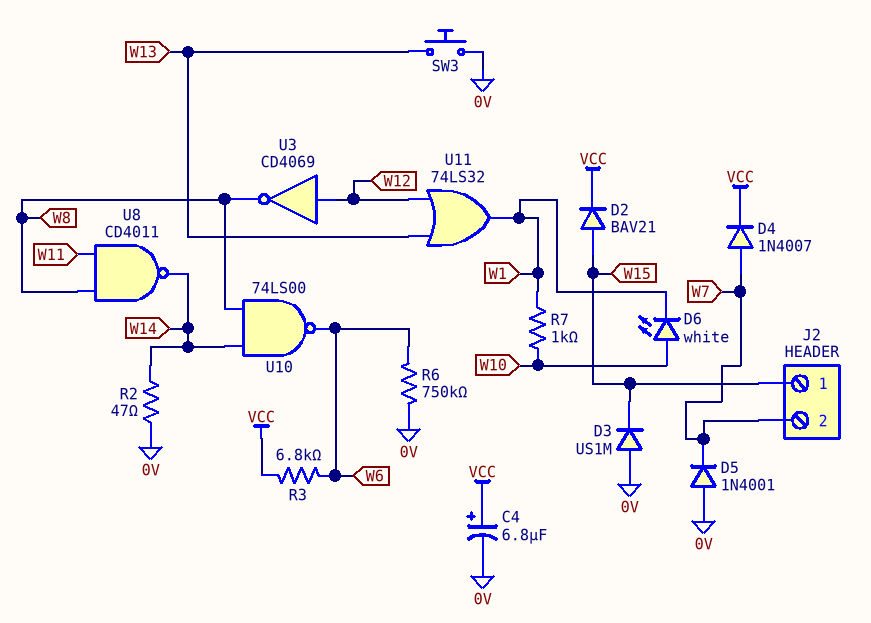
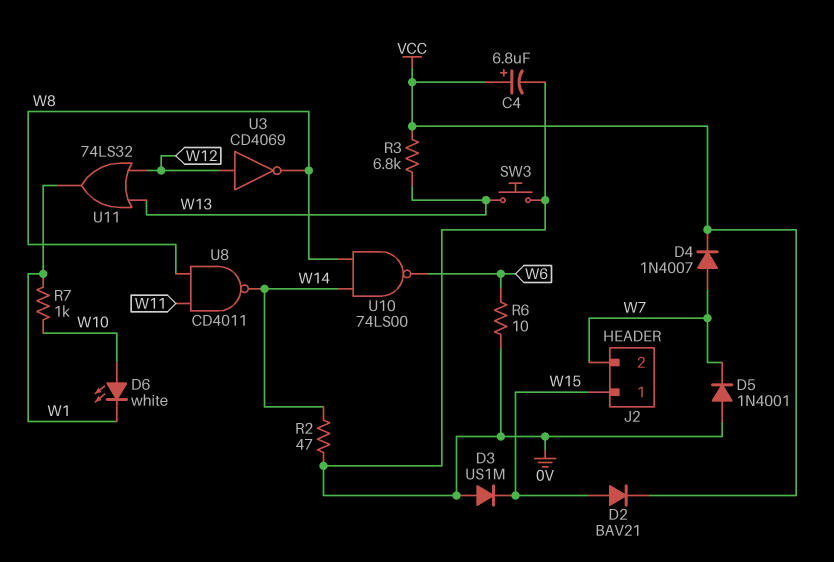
R3: 6.8k (VCC, W6) -> 6.8k (VCC, W13)
R6: 750k (0V, W6) -> 10 (0V, W6)

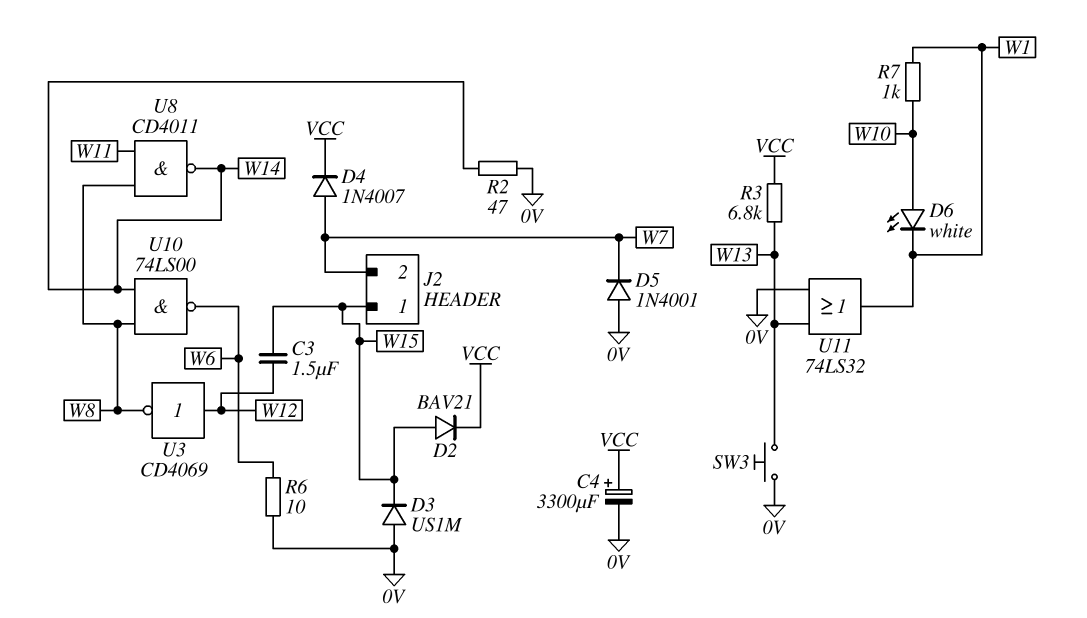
C3: none -> 1.5uF (W12, W15)
C4: 6.8uF (plus VCC, minus 0V) -> 3300uF (plus VCC, minus 0V)
U11: OR 74LS32 (in W12, in W13, out W1) -> OR 74LS32 (in 0V, in W13, out W1)

